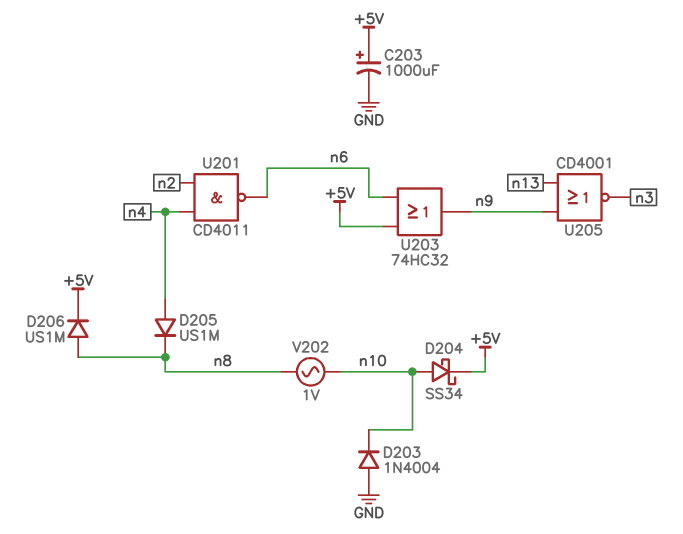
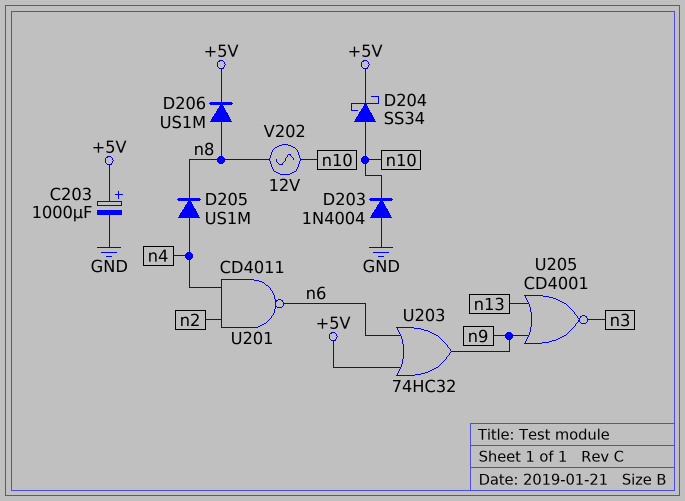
V202: AC 1V (n8, n10) -> AC 12V (n8, n10)

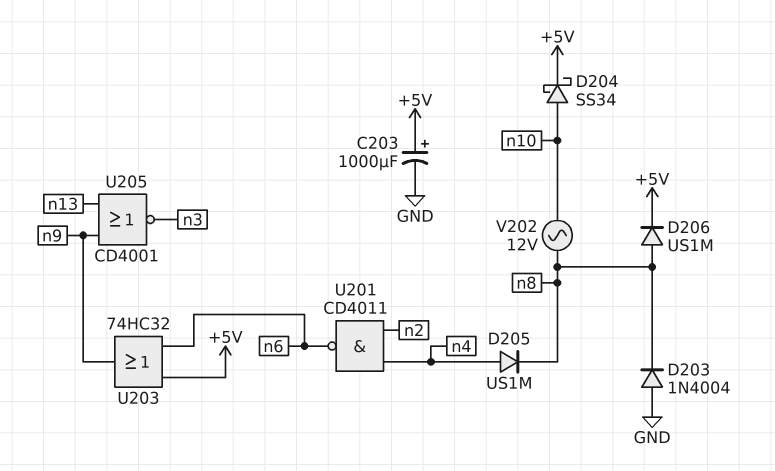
D203: diode 1N4004 (A GND, K n10) -> diode 1N4004 (A GND, K n8)

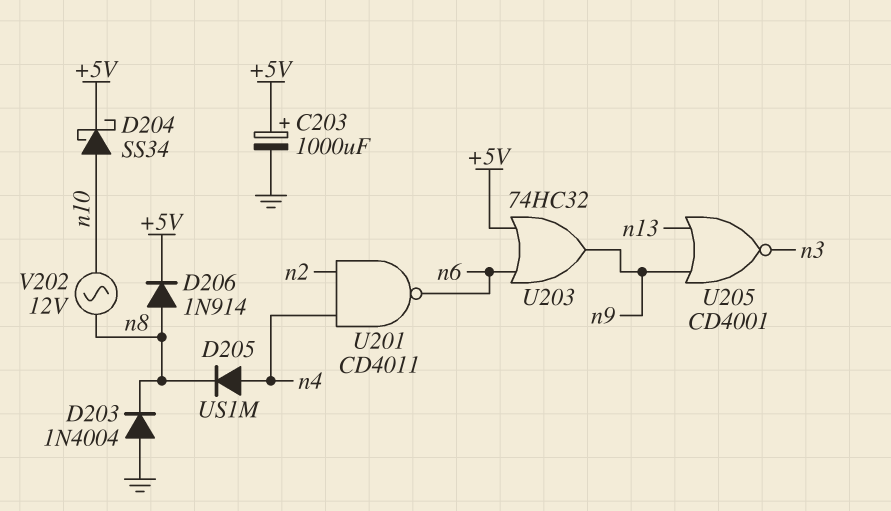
D206: diode US1M (A n8, K +5V) -> diode 1N914 (A n8, K +5V)

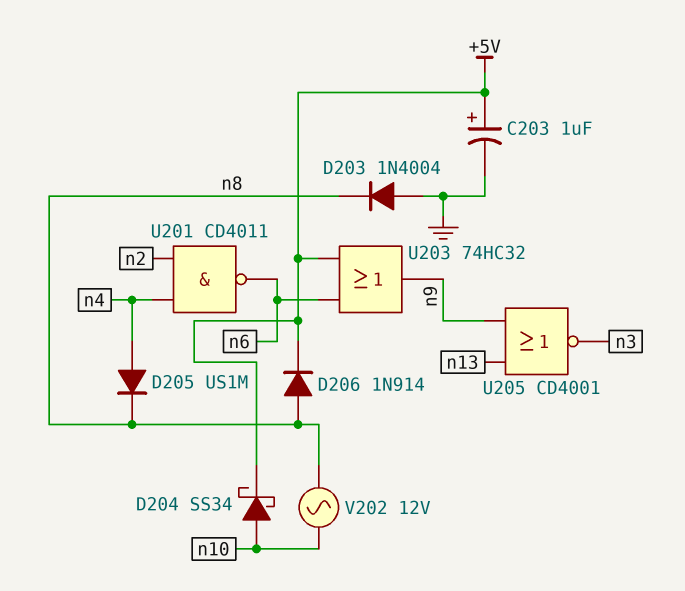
C203: 1000uF (plus +5V, minus GND) -> 1uF (plus +5V, minus GND)

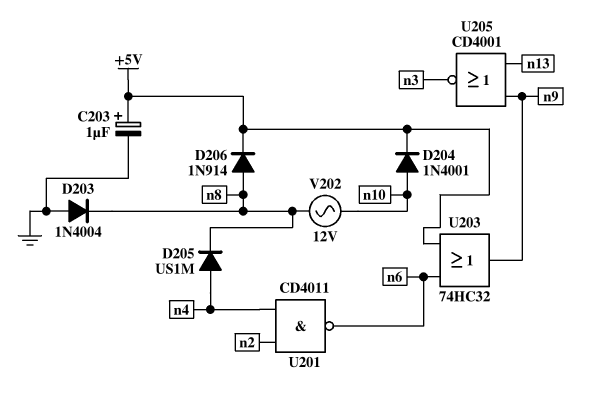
D204: schottky SS34 (A n10, K +5V) -> diode 1N4001 (A n10, K +5V)

